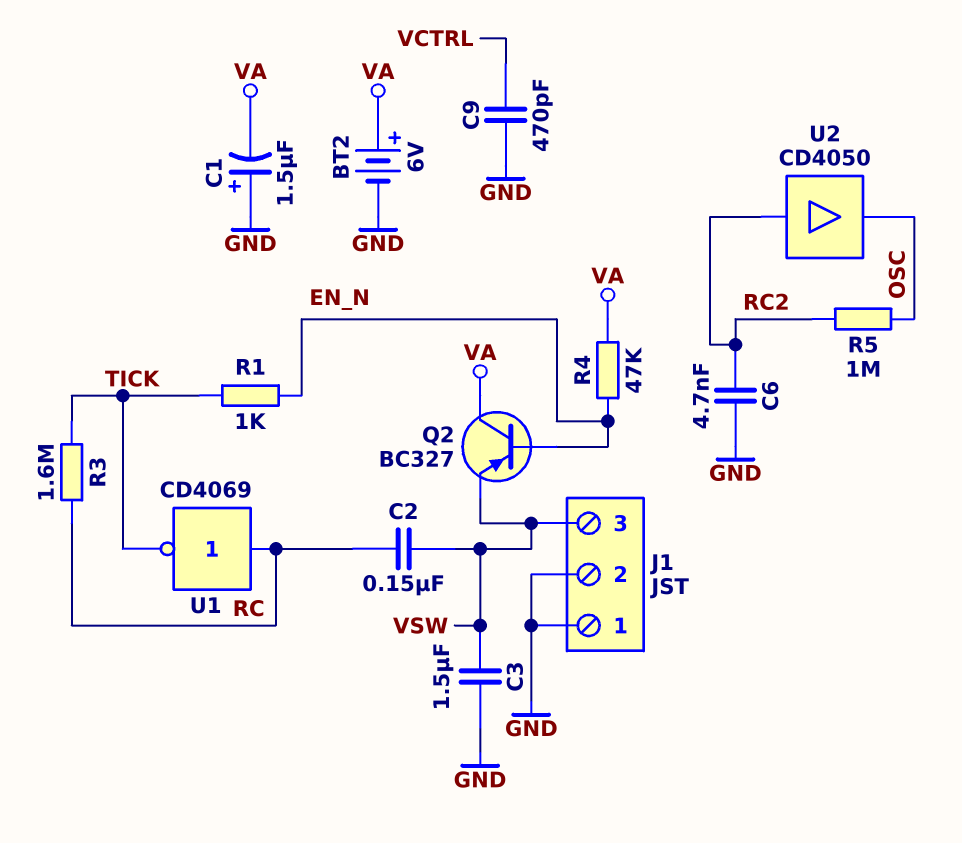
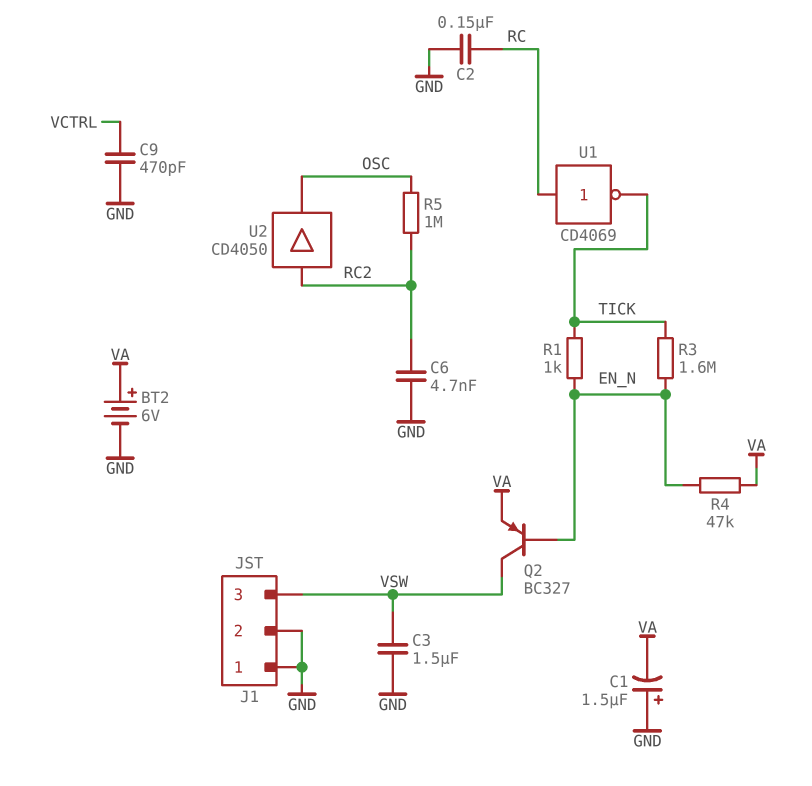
C2: 150nF (RC, VSW) -> 150nF (GND, RC)
Q2: PNP BC327 (B EN_N, C VA, E VSW) -> PNP BC327 (B EN_N, C VSW, E VA)
R3: 1.6M (RC, TICK) -> 1.6M (EN_N, TICK)

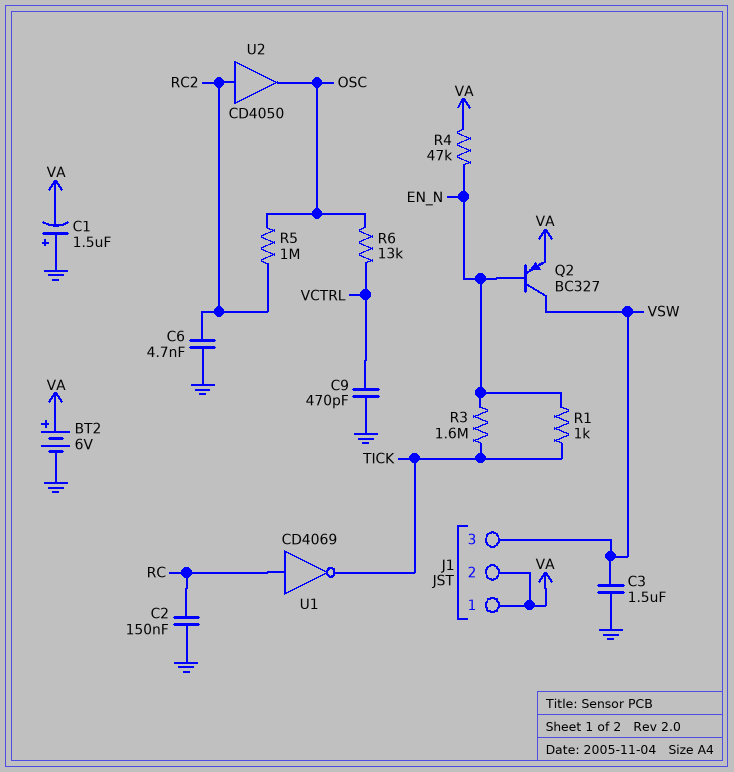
J1 pin 1: GND -> VA
J1 pin 2: GND -> VA
R6: none -> 13k (OSC, VCTRL)

